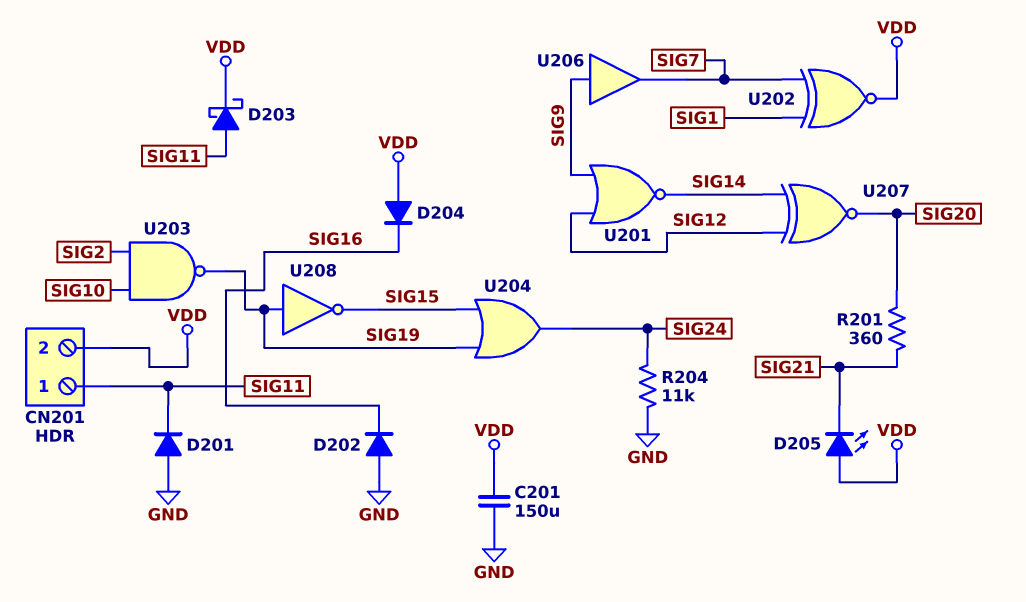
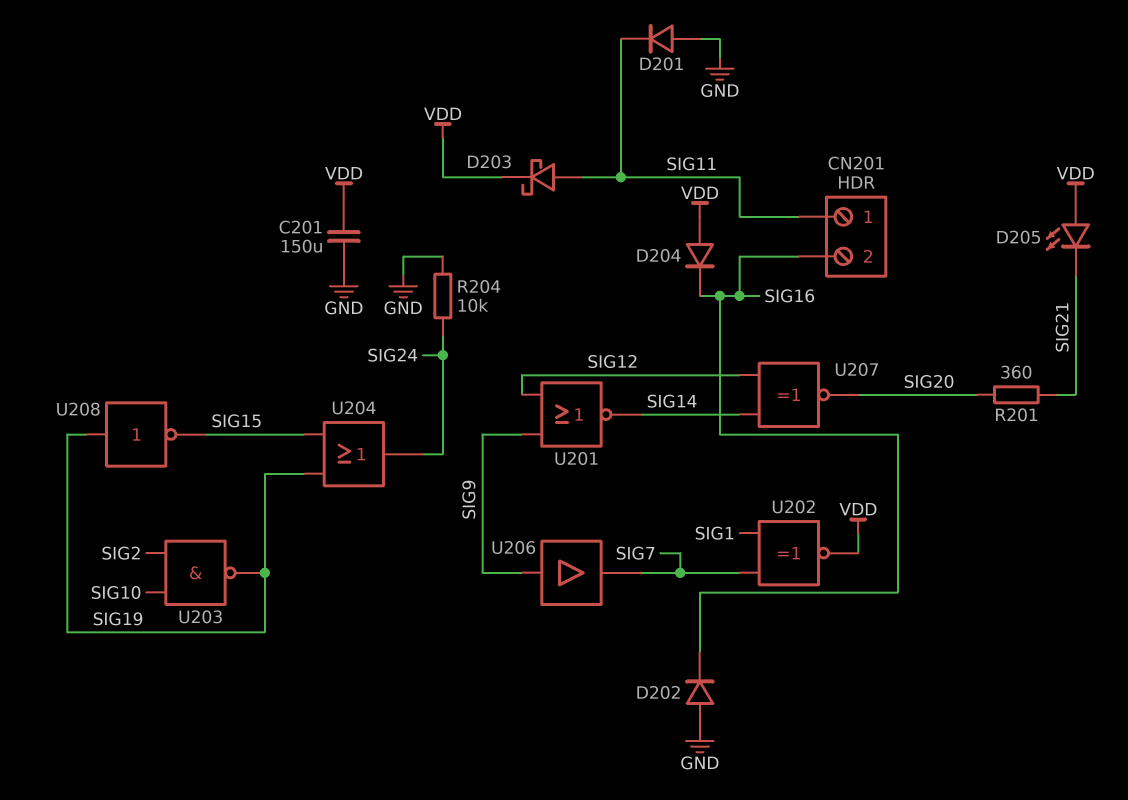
CN201 pin 2: VDD -> SIG16
R204: 11k (GND, SIG24) -> 10k (GND, SIG24)

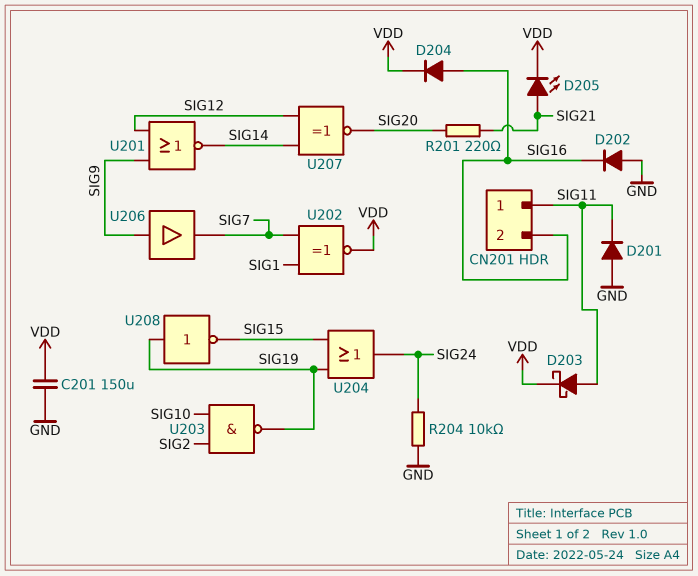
D204: diode (A VDD, K SIG16) -> diode (A SIG16, K VDD)
D205: LED (A VDD, K SIG21) -> LED (A SIG21, K VDD)
R201: 360 (SIG20, SIG21) -> 220 (SIG20, SIG21)

